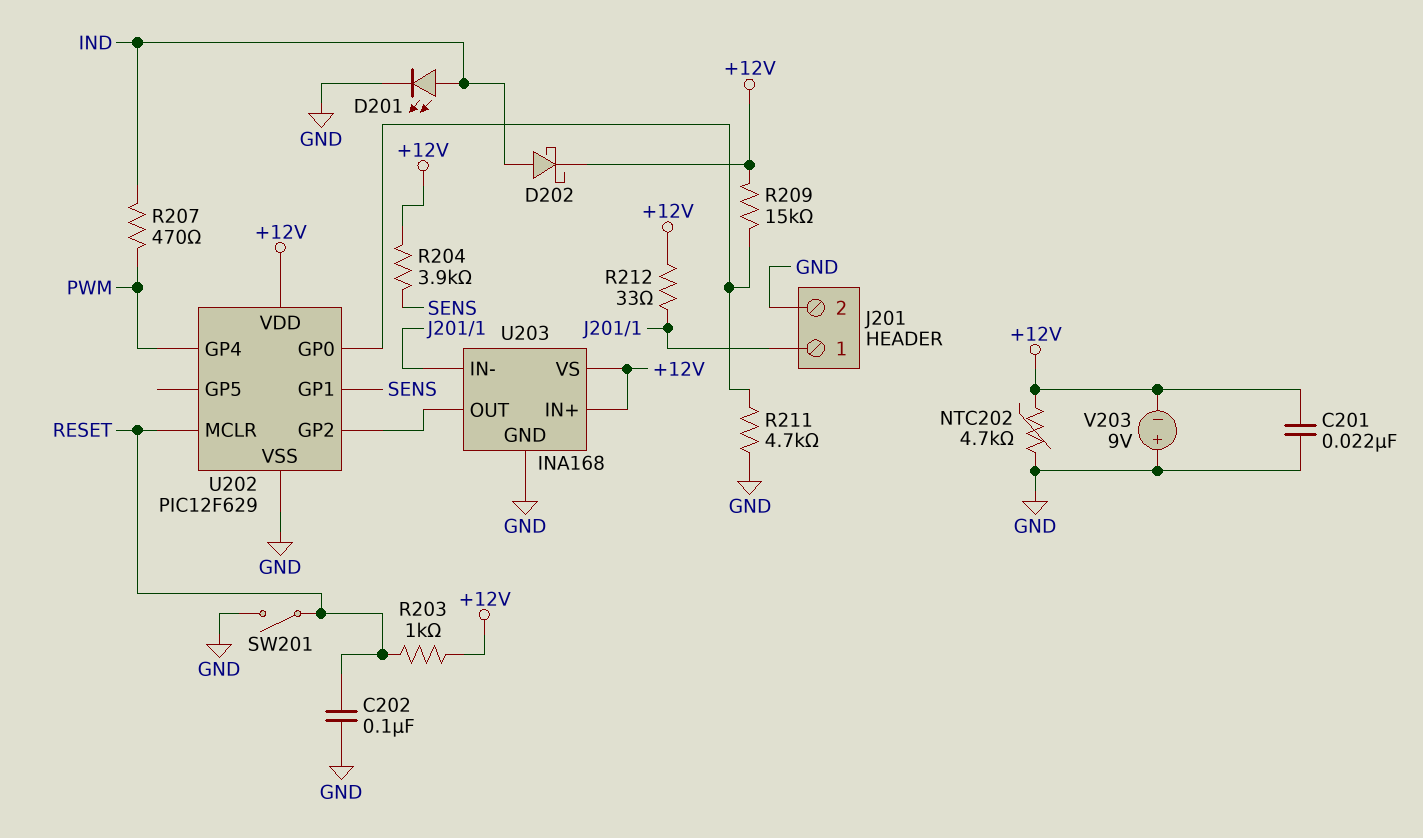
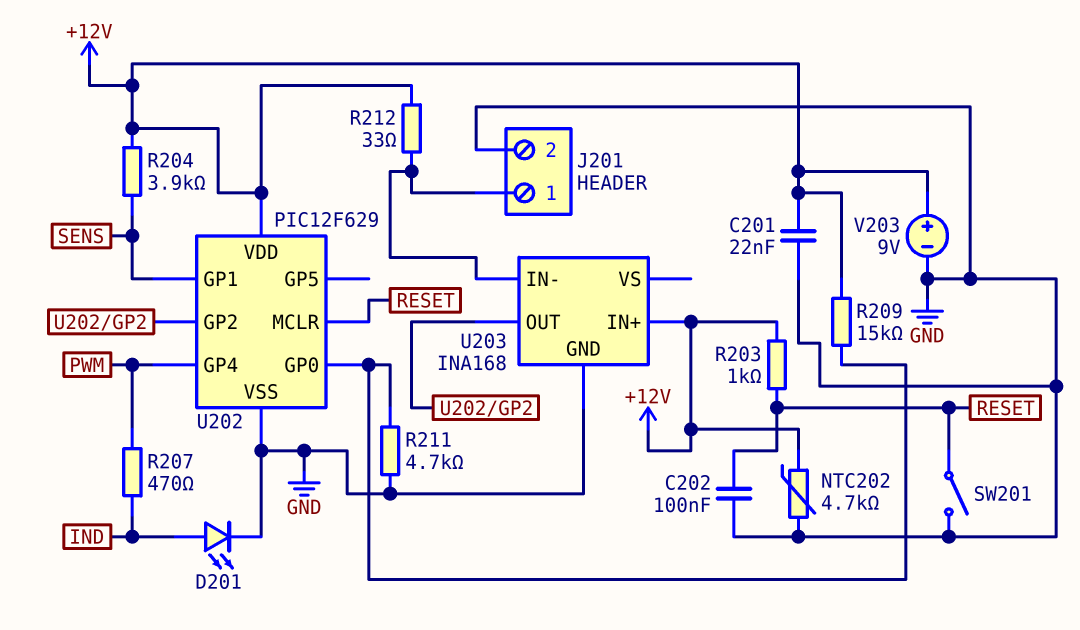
D202: schottky (A IND, K +12V) -> none
U203 pin VS: +12V -> none
V203: 9V (plus GND, minus +12V) -> 9V (plus +12V, minus GND)

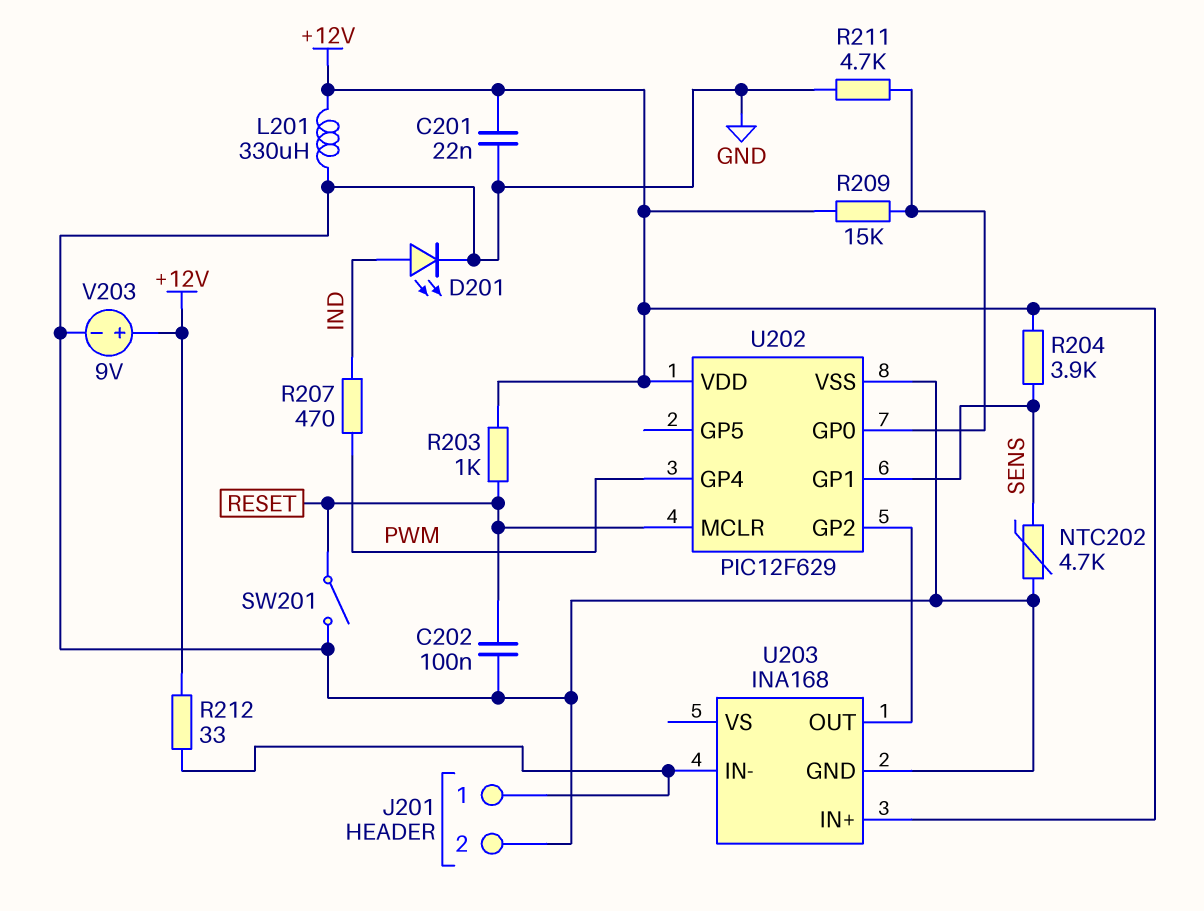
L201: none -> 330uH (+12V, GND)
NTC202: 4.7k (+12V, GND) -> 4.7k (GND, SENS)

